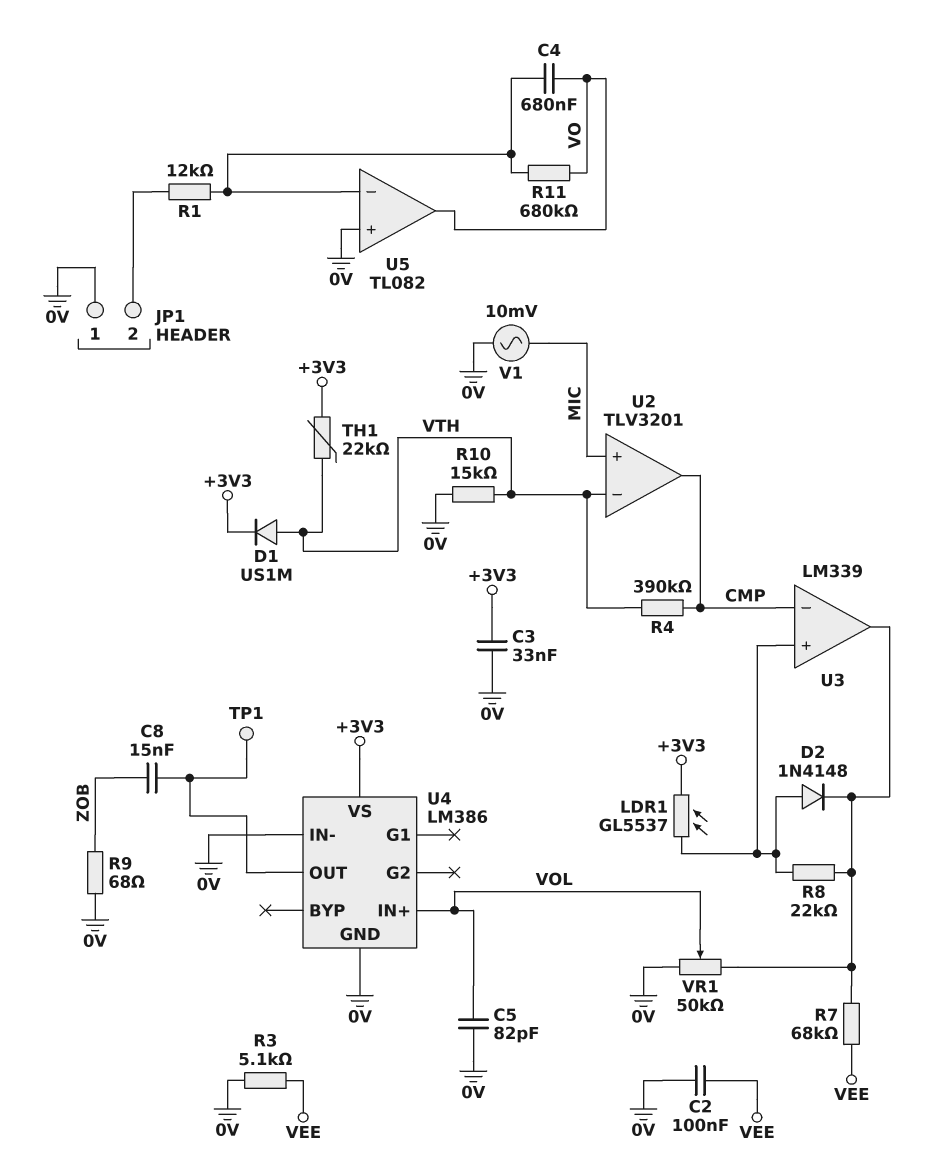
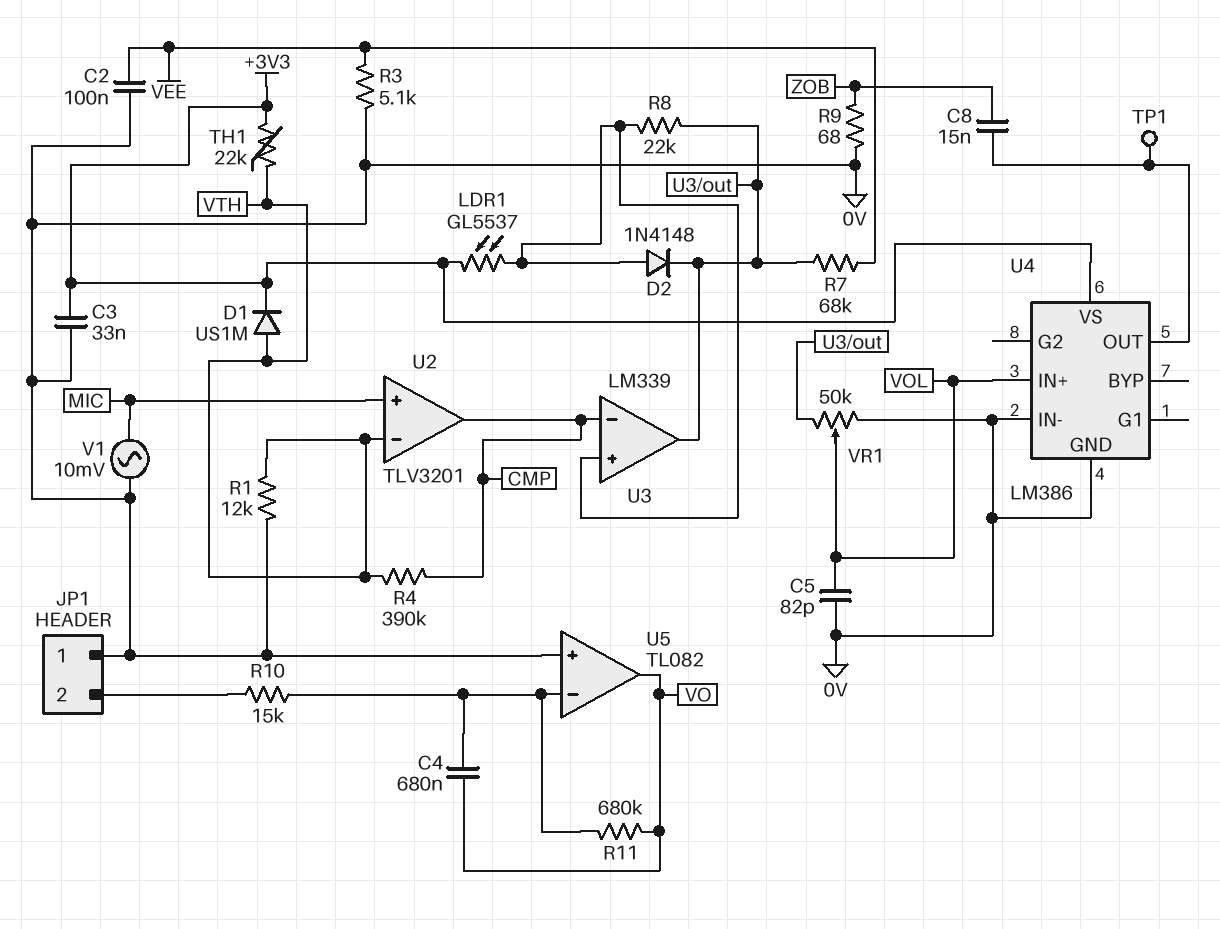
R1: 12k (JP1/2, U5/in-) -> 12k (0V, VTH)
R10: 15k (0V, VTH) -> 15k (JP1/2, U5/in-)

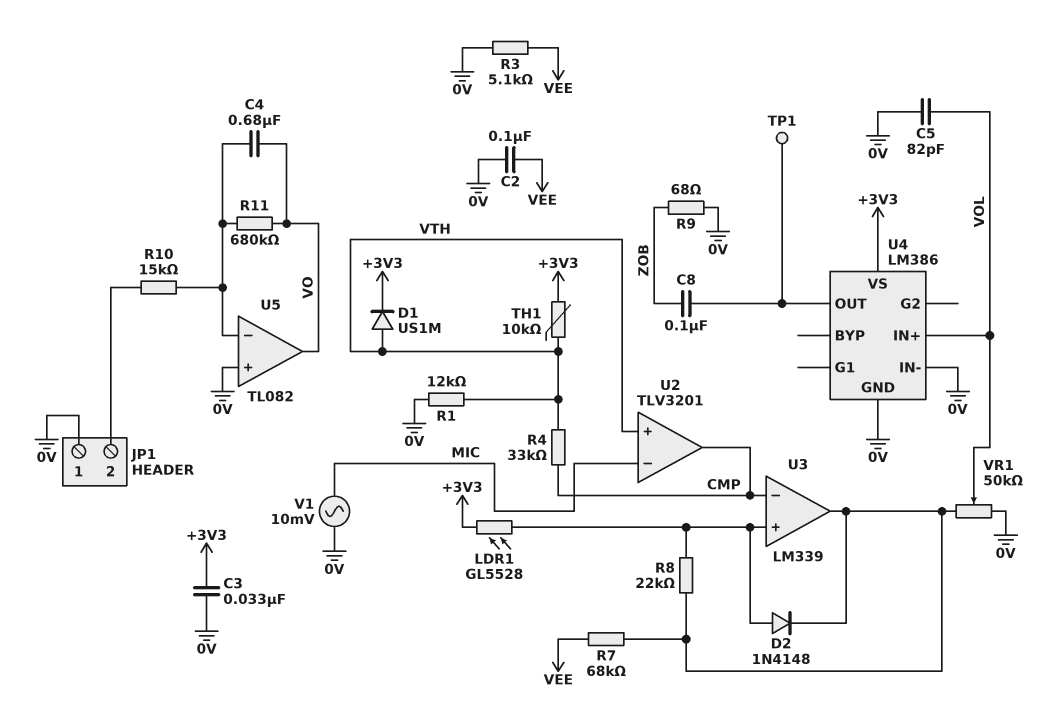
C8: 15nF (U4/OUT, ZOB) -> 100nF (U4/OUT, ZOB)
LDR1: GL5537 (+3V3, U3/in+) -> GL5528 (+3V3, U3/in+)
R4: 390k (CMP, VTH) -> 33k (CMP, VTH)
TH1: 22k (+3V3, VTH) -> 10k (+3V3, VTH)
U2 pin in+: MIC -> VTH
U2 pin in-: VTH -> MIC

